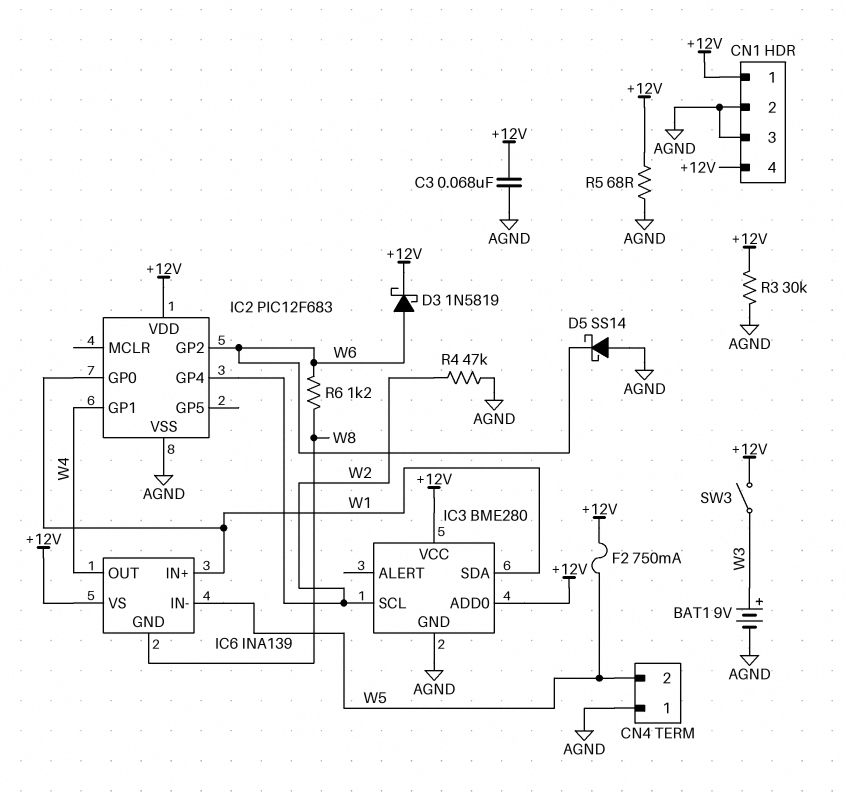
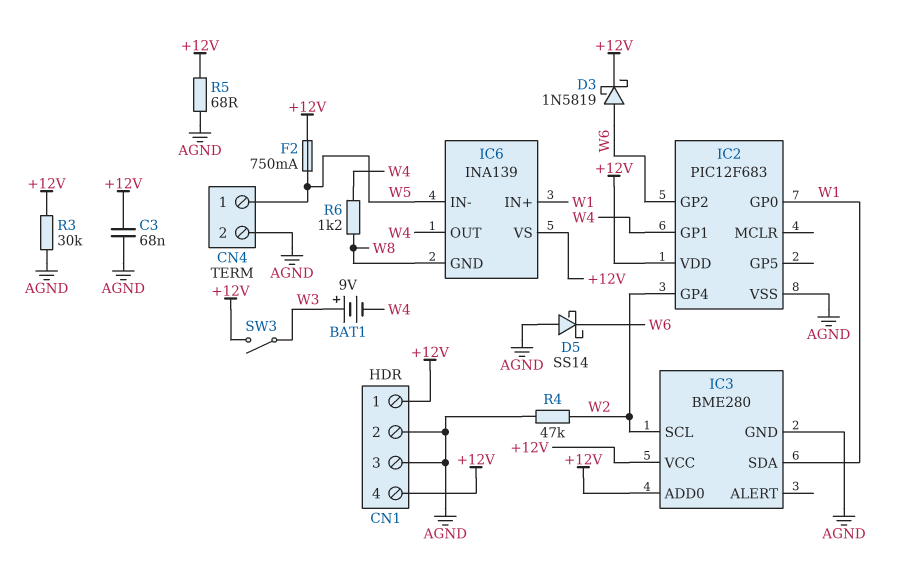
BAT1: 9V (plus W3, minus AGND) -> 9V (plus W3, minus W4)
CN4 pin 1: AGND -> W5
CN4 pin 2: W5 -> AGND
R6: 1.2k (W6, W8) -> 1.2k (W4, W8)

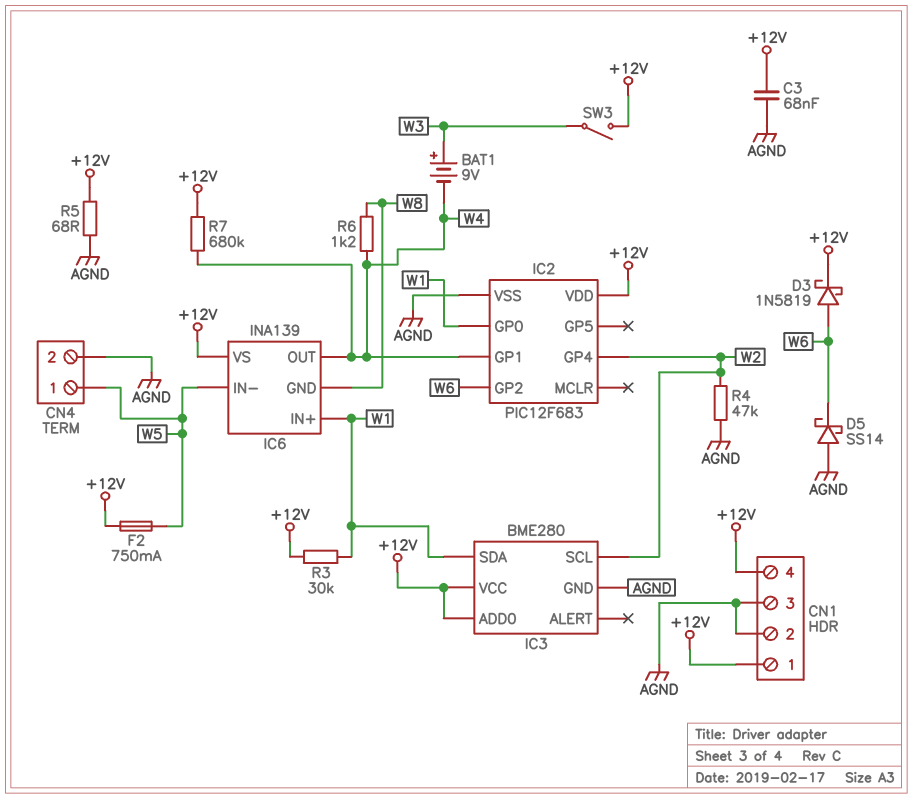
R3: 30k (+12V, AGND) -> 30k (+12V, W1)
R7: none -> 680k (+12V, W4)

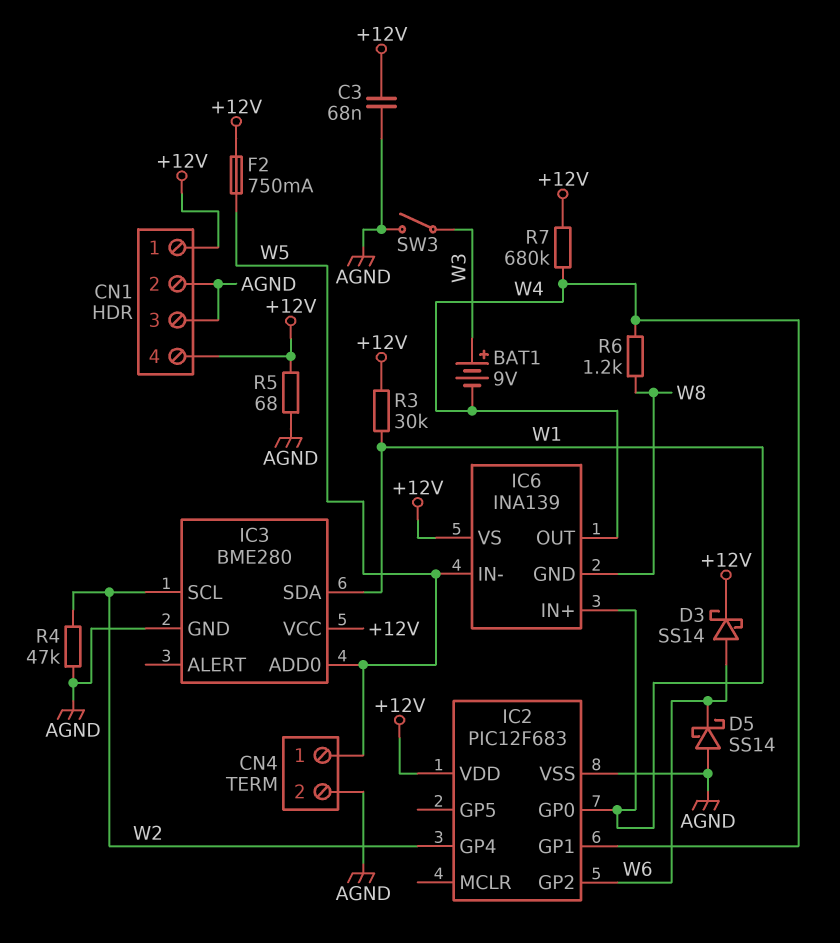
D3: schottky 1N5819 (A W6, K +12V) -> schottky SS14 (A W6, K +12V)
IC3 pin ADD0: +12V -> W5
SW3: switch (+12V, W3) -> switch (AGND, W3)

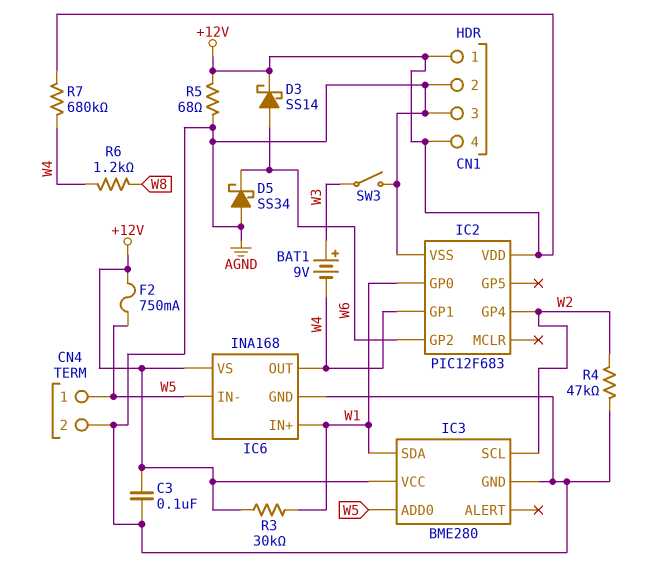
C3: 68nF (+12V, AGND) -> 100nF (+12V, AGND)
D5: schottky SS14 (A AGND, K W6) -> schottky SS34 (A AGND, K W6)
IC6: INA139 -> INA168
IC6 pin GND: W8 -> AGND

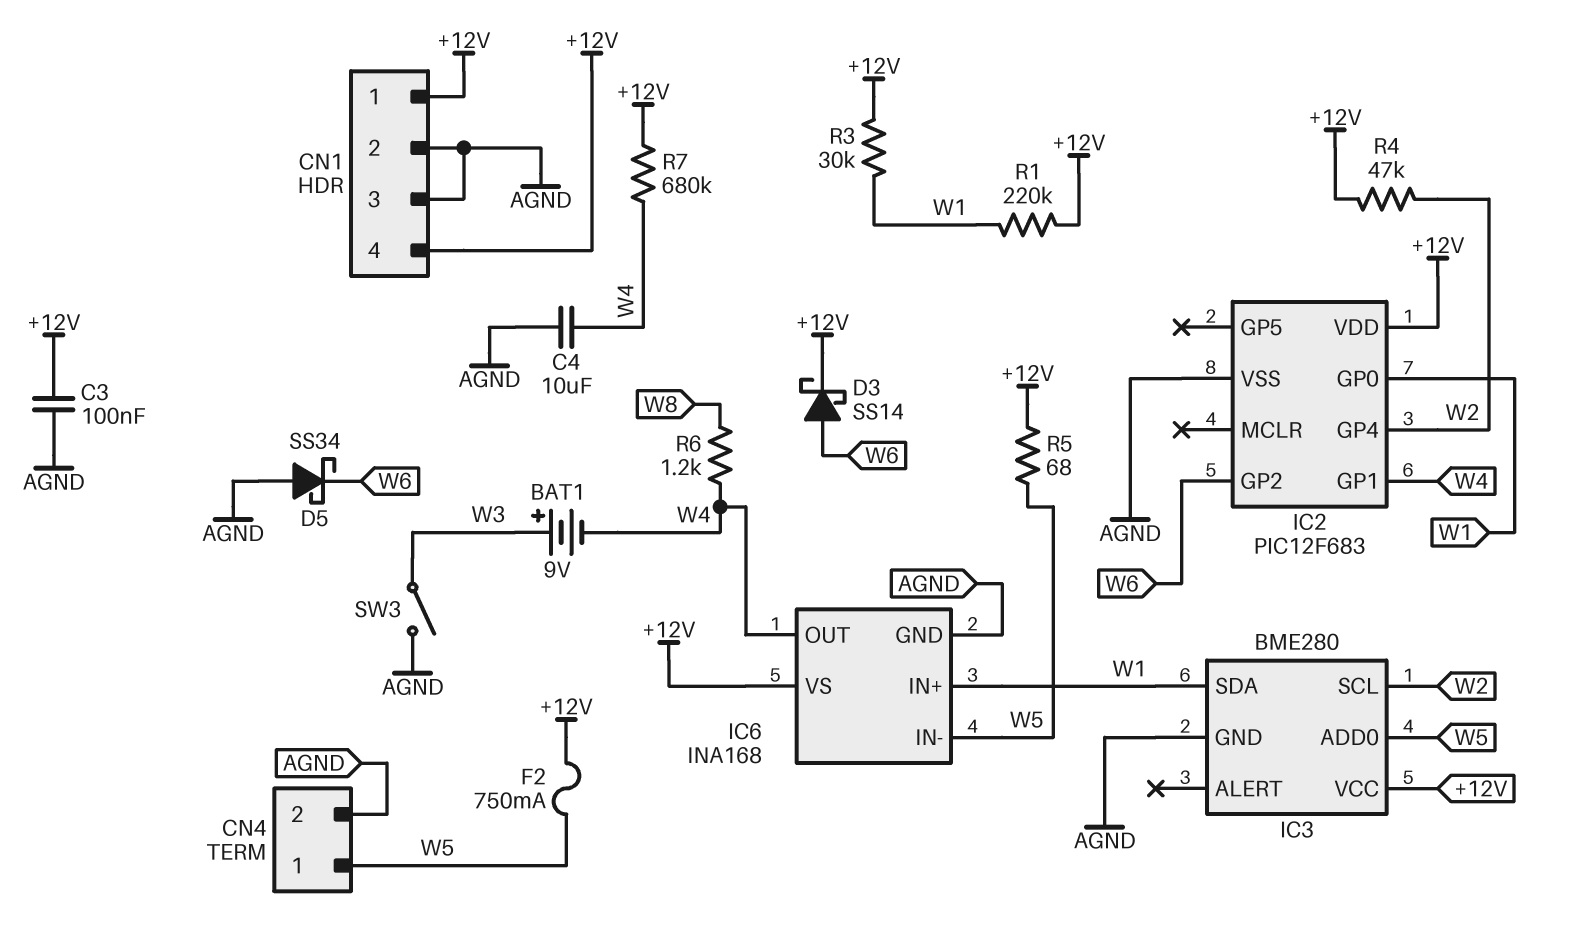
C4: none -> 10uF (AGND, W4)
R1: none -> 220k (+12V, W1)
R4: 47k (AGND, W2) -> 47k (+12V, W2)
R5: 68 (+12V, AGND) -> 68 (+12V, W5)

